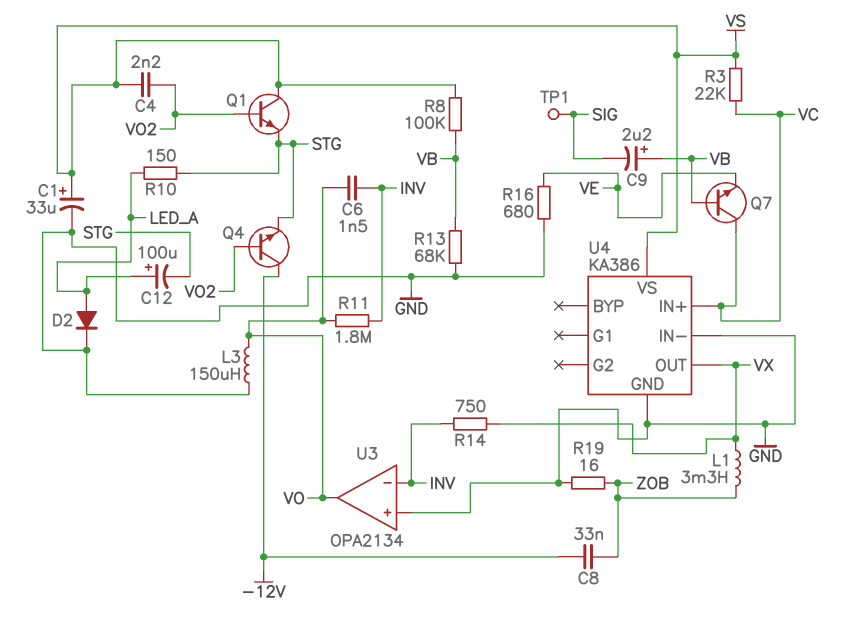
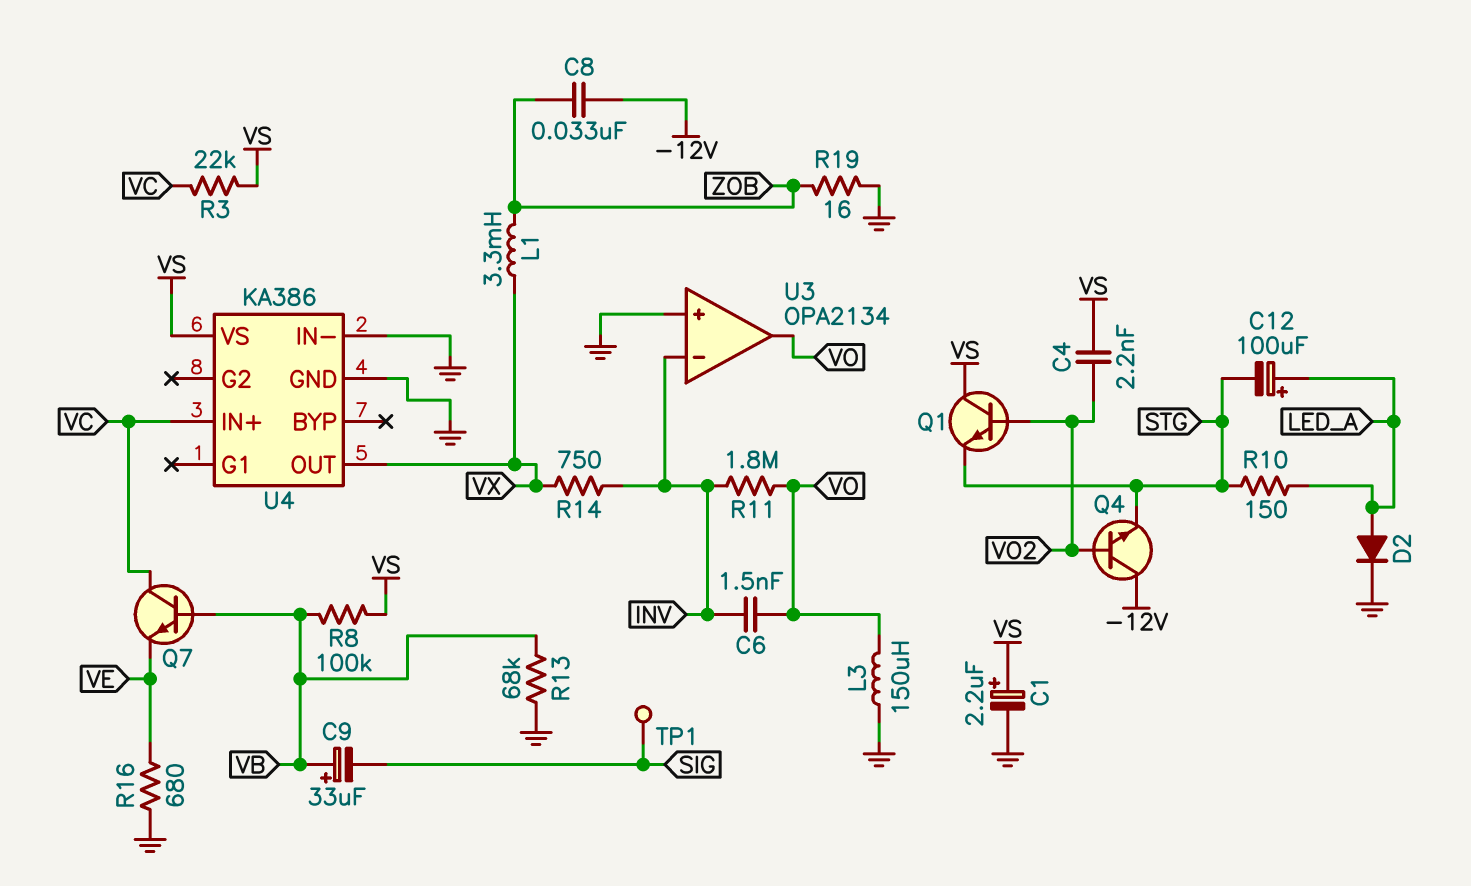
C1: 33uF (plus VS, minus GND) -> 2.2uF (plus VS, minus GND)
C9: 2.2uF (plus VB, minus SIG) -> 33uF (plus VB, minus SIG)

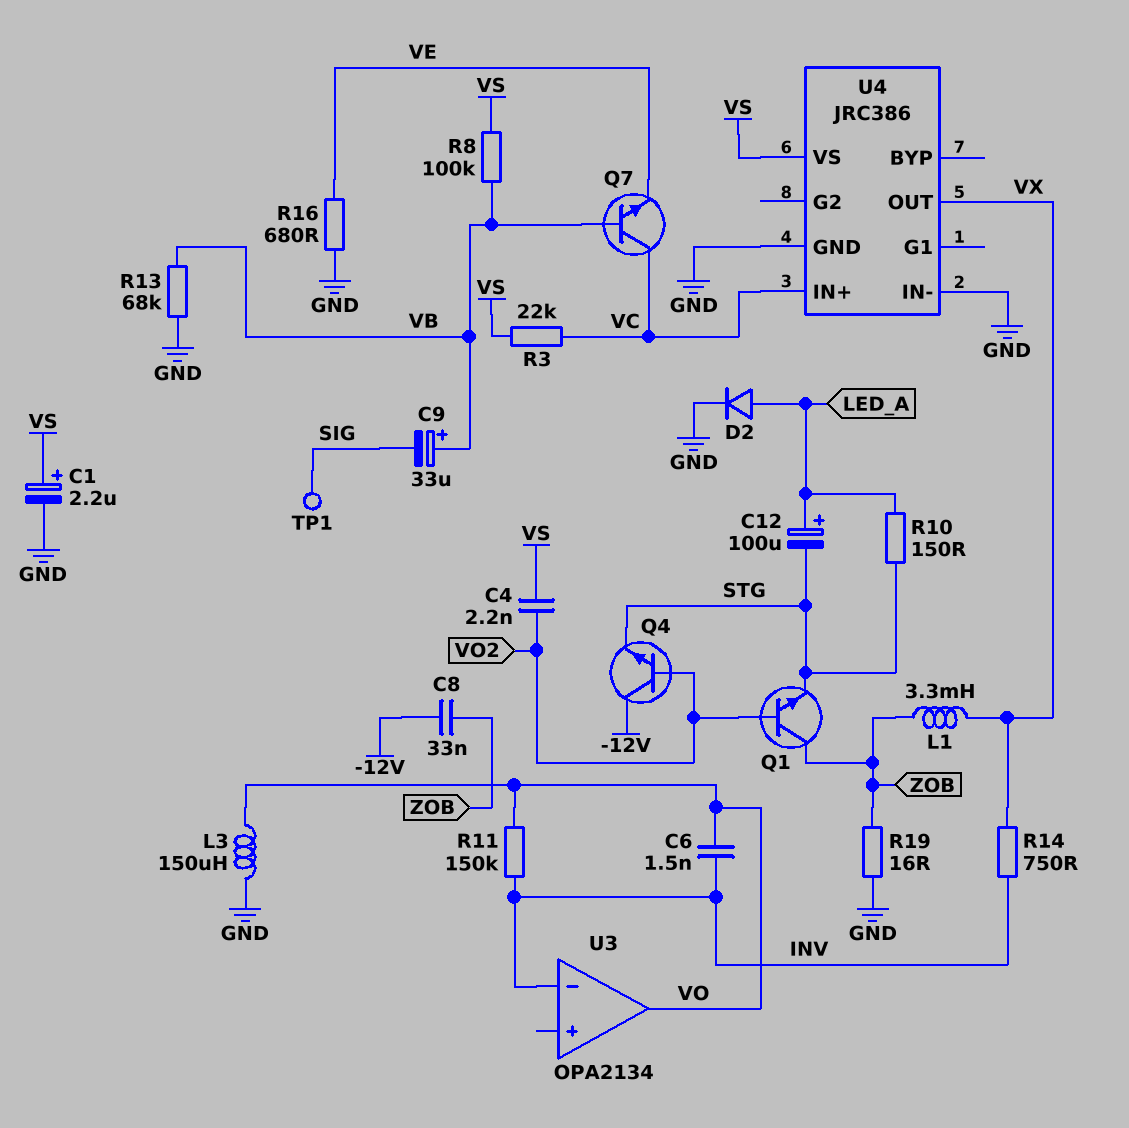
Q1: NPN (B VO2, C VS, E STG) -> NPN (B VO2, C ZOB, E STG)
R11: 1.8M (INV, VO) -> 150k (INV, VO)
U3 pin in+: GND -> none
U4: KA386 -> JRC386

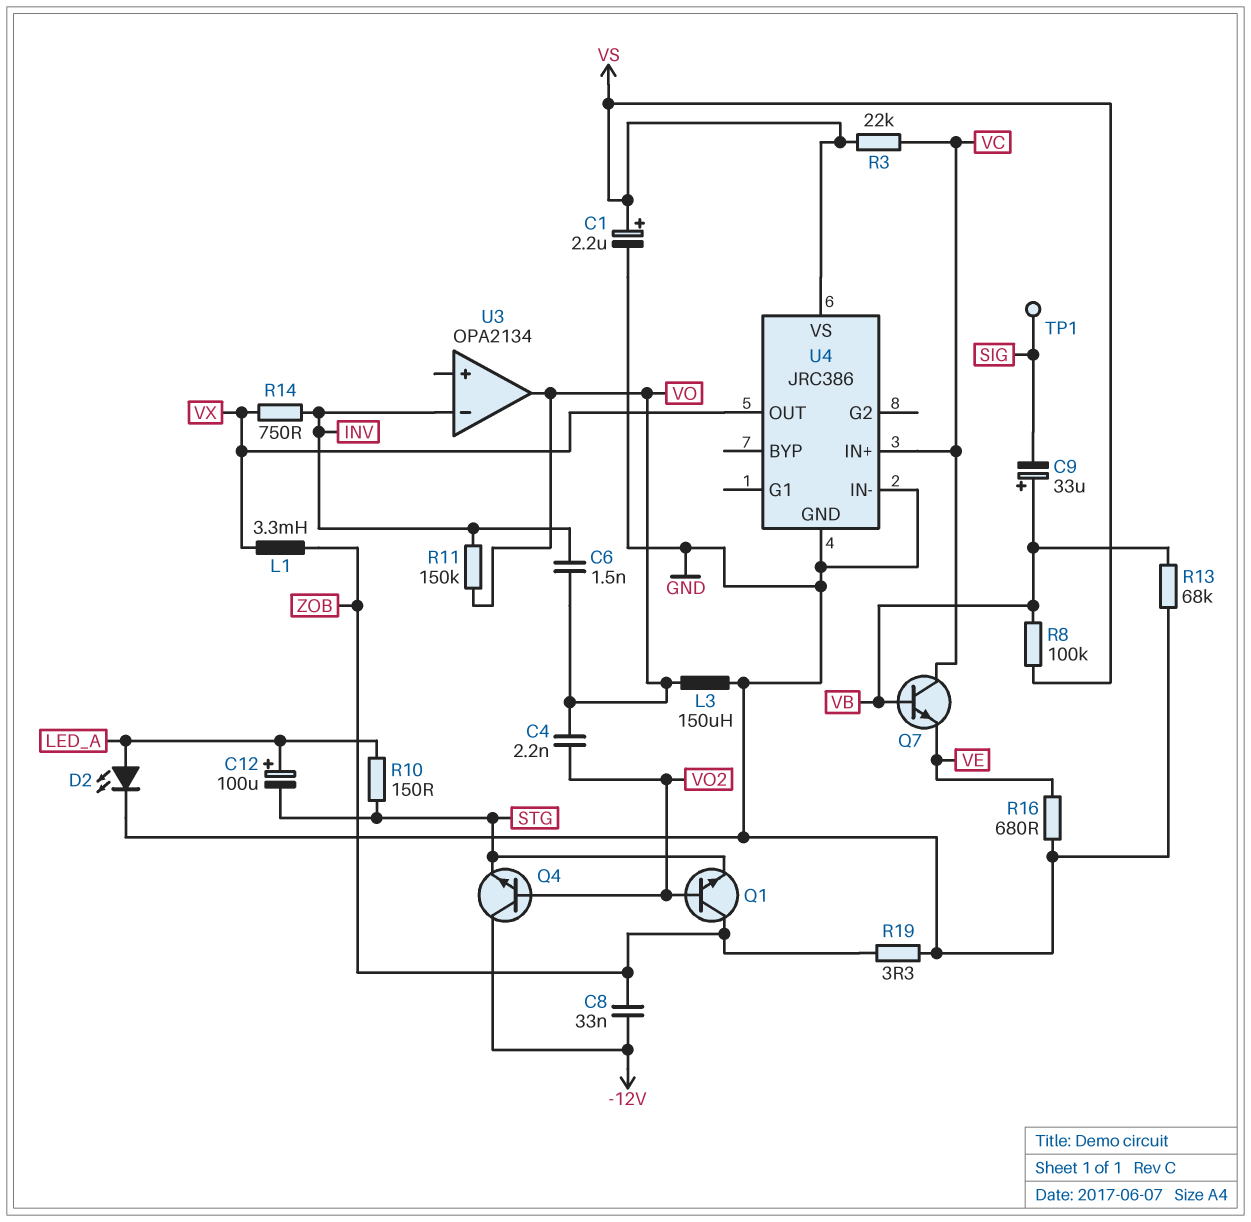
C4: 2.2nF (VO2, VS) -> 2.2nF (VO, VO2)
D2: diode (A LED_A, K GND) -> LED (A LED_A, K GND)
R19: 16 (GND, ZOB) -> 3.3 (GND, ZOB)

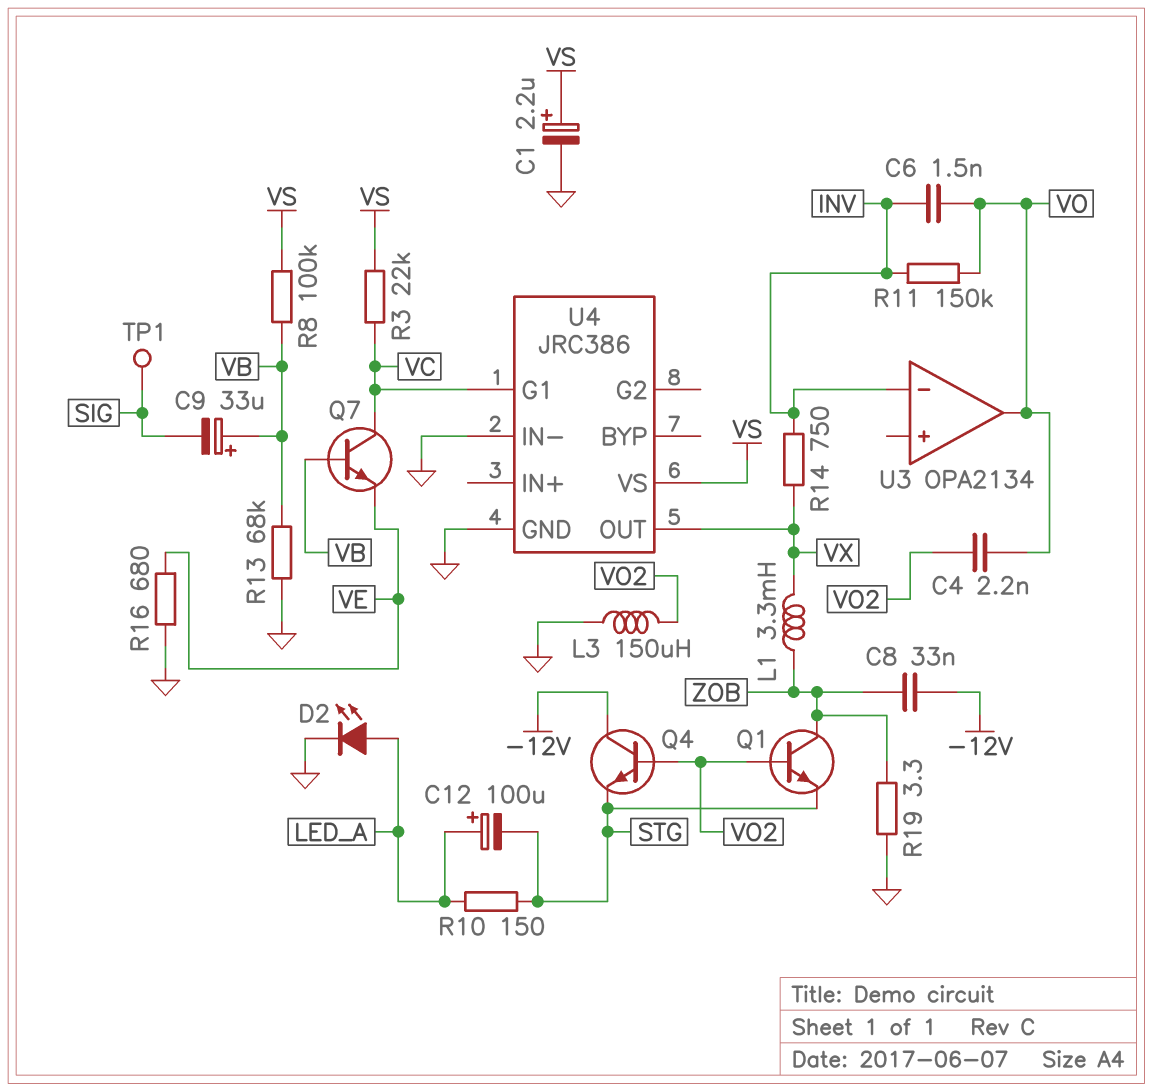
L3: 150uH (GND, VO) -> 150uH (GND, VO2)
U4 pin G1: none -> VC
U4 pin IN+: VC -> none

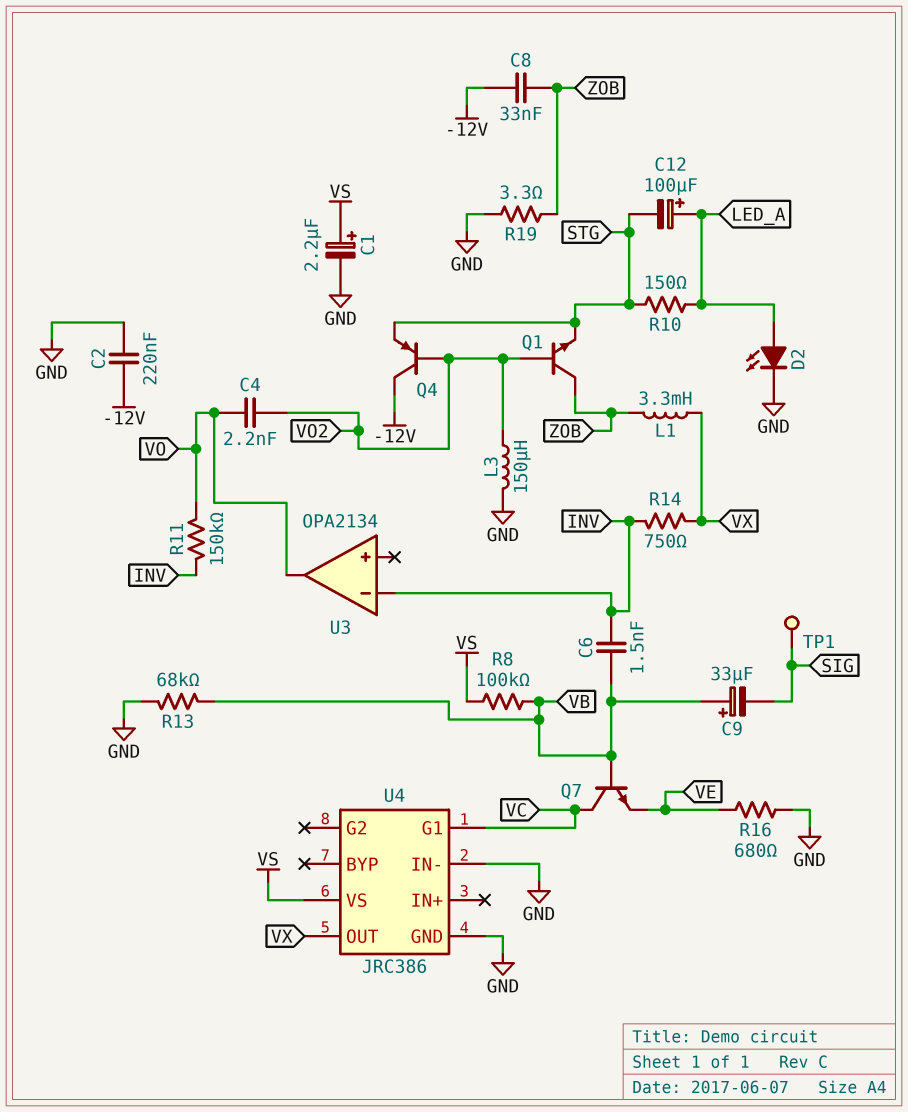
C2: none -> 220nF (-12V, GND)
C6: 1.5nF (INV, VO) -> 1.5nF (INV, VB)
Q4: NPN (B VO2, C -12V, E STG) -> PNP (B VO2, C -12V, E STG)
R3: 22k (VC, VS) -> none

